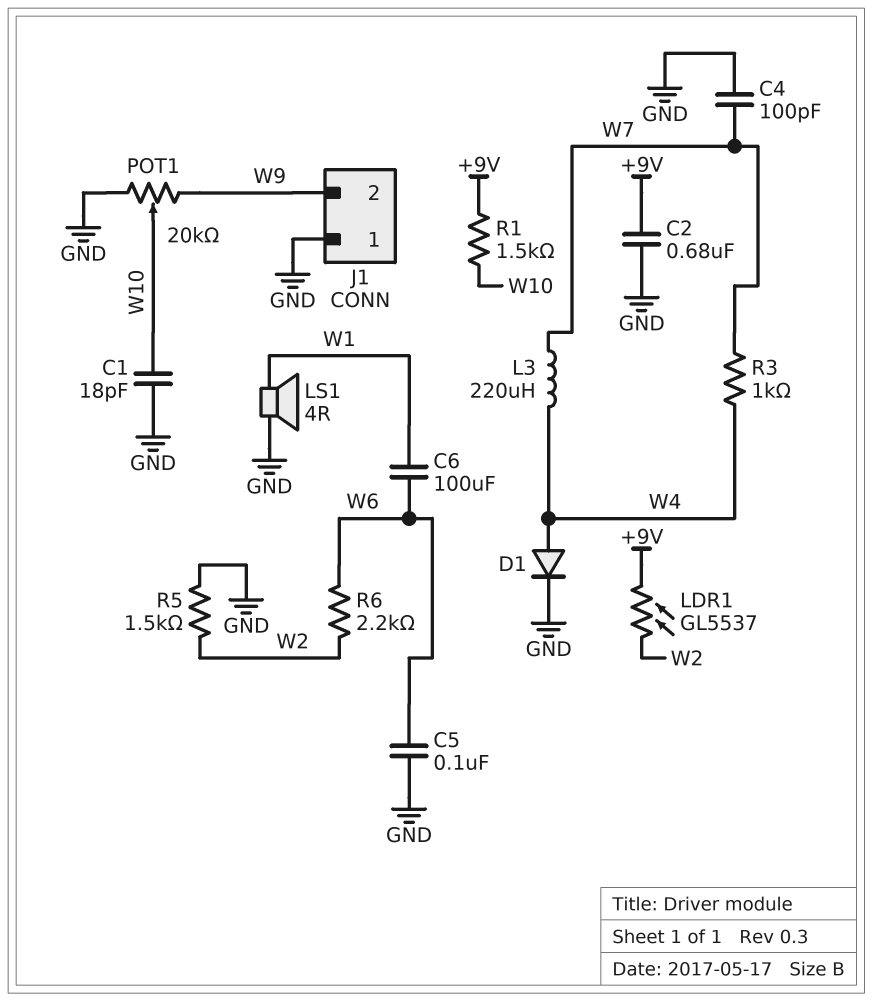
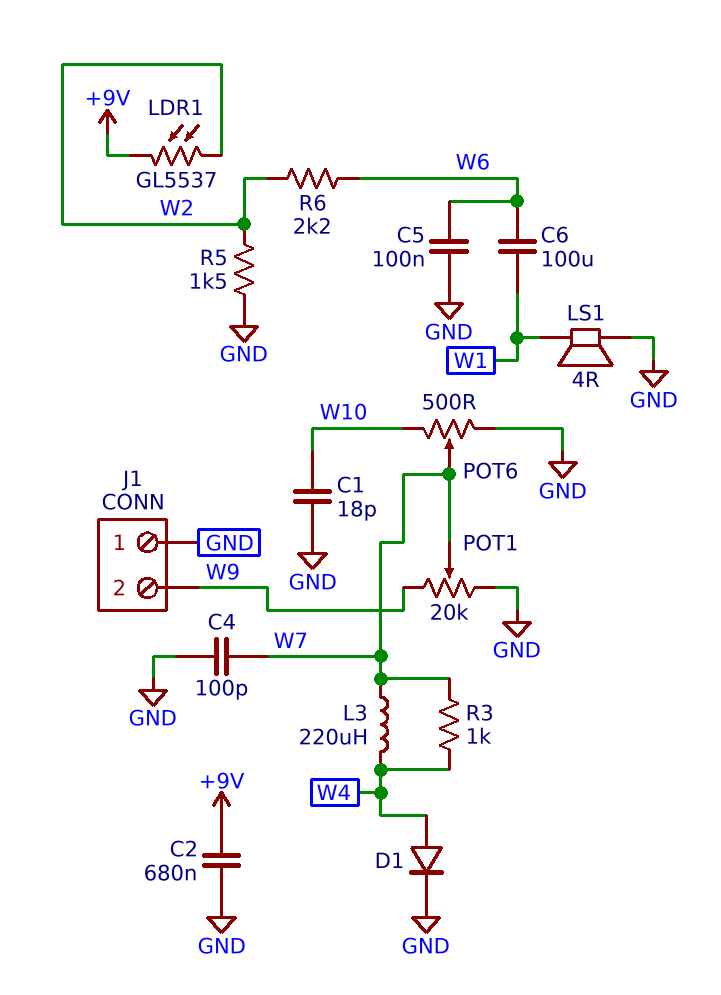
POT1: 20k (GND, W9, wiper W10) -> 20k (GND, W9, wiper W7)
POT6: none -> 500 (GND, W10, wiper W7)
R1: 1.5k (+9V, W10) -> none

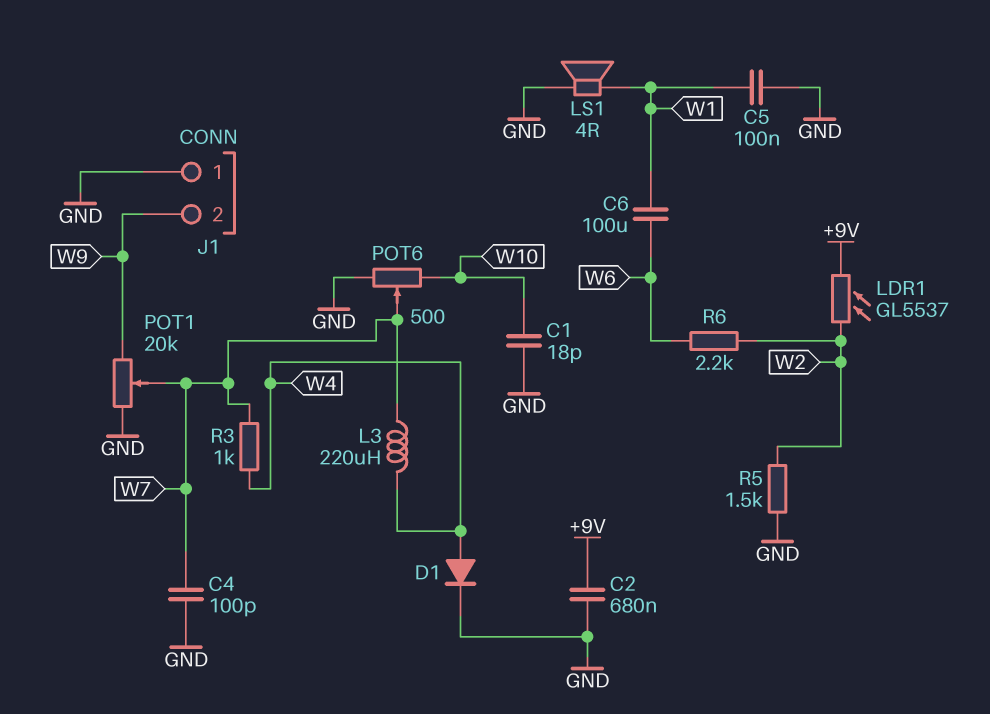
C5: 100nF (GND, W6) -> 100nF (GND, W1)

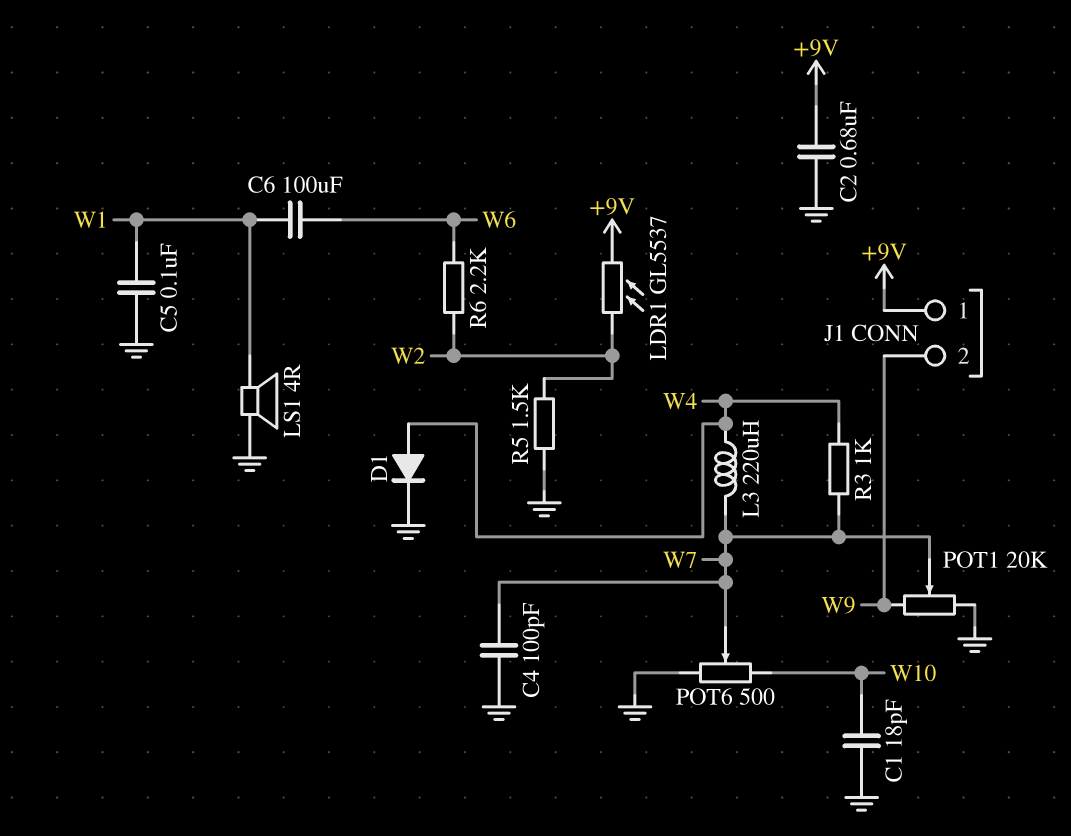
J1 pin 1: GND -> +9V

